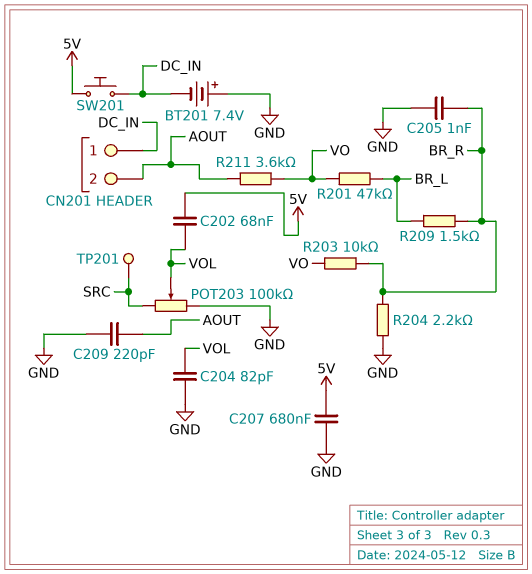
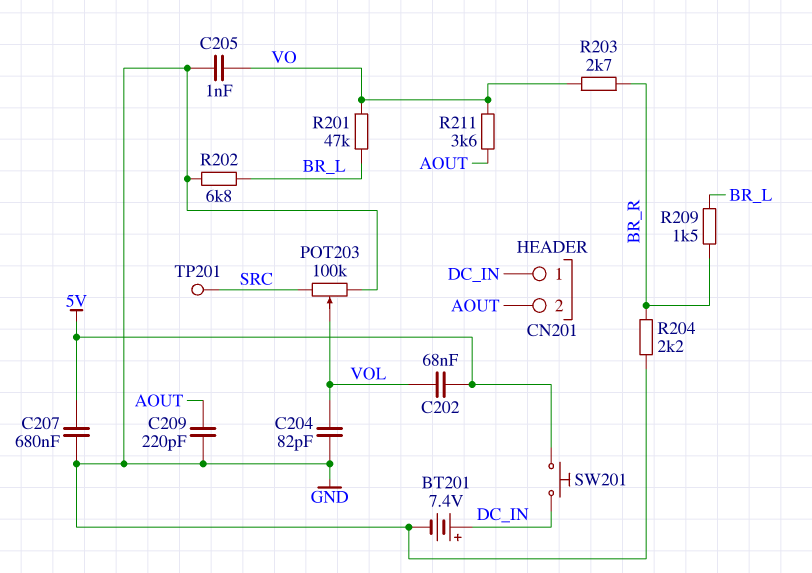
BT201: 7.4V (plus GND, minus DC_IN) -> 7.4V (plus DC_IN, minus GND)
C205: 1nF (BR_R, GND) -> 1nF (GND, VO)
R202: none -> 6.8k (BR_L, GND)
R203: 10k (BR_R, VO) -> 2.7k (BR_R, VO)

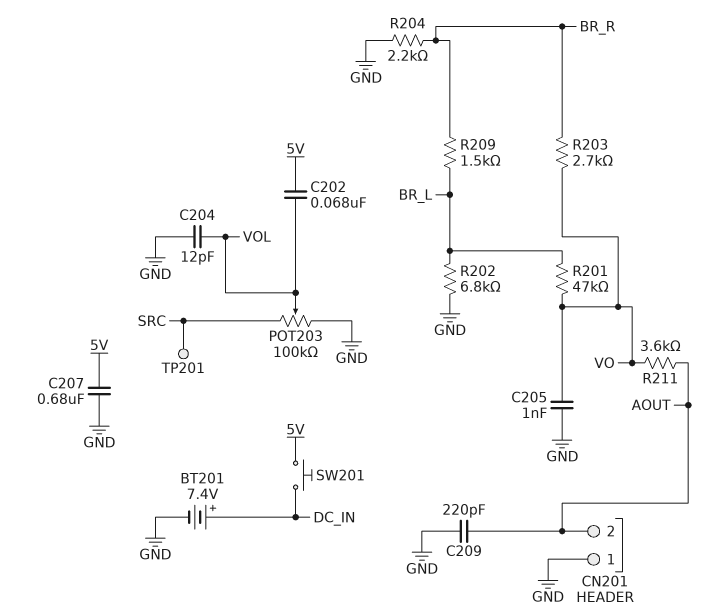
C204: 82pF (GND, VOL) -> 12pF (GND, VOL)
CN201 pin 1: DC_IN -> GND

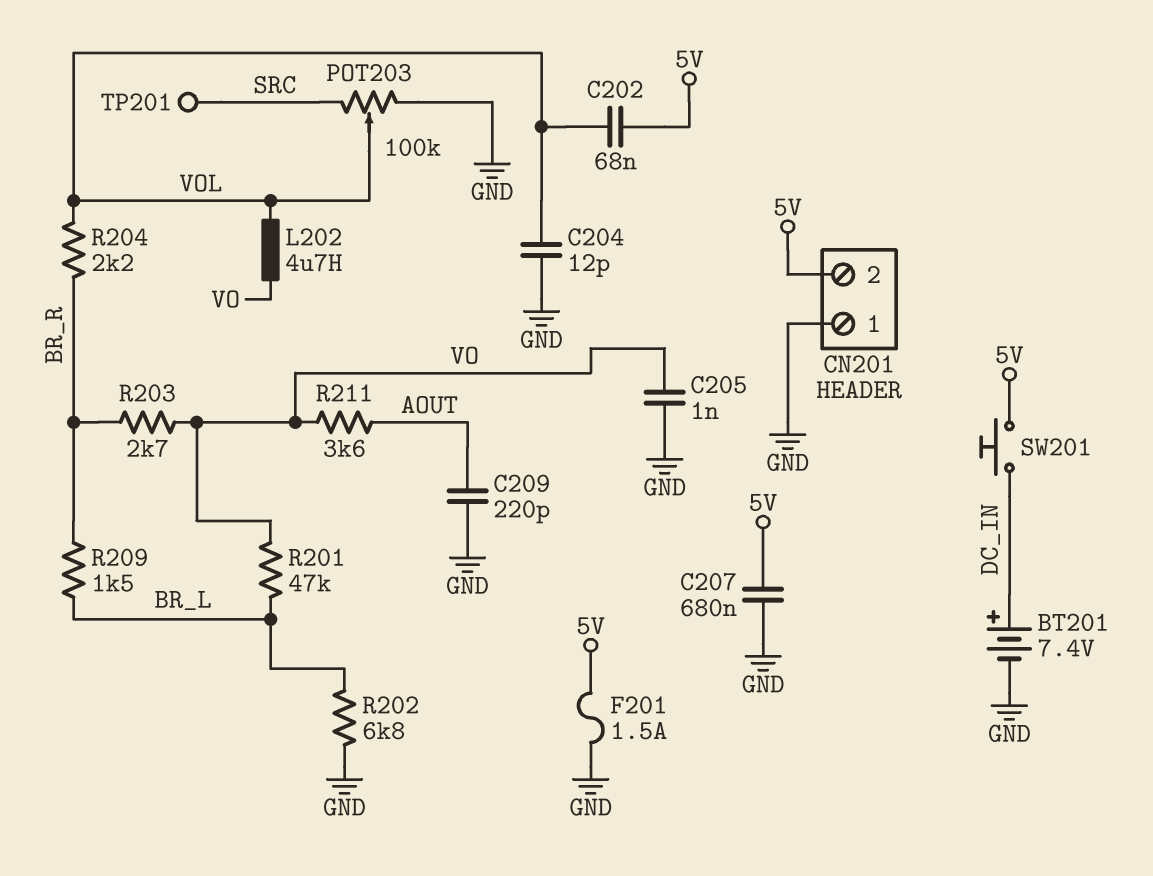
CN201 pin 2: AOUT -> 5V
F201: none -> 1.5A (5V, GND)
L202: none -> 4.7uH (VO, VOL)
R204: 2.2k (BR_R, GND) -> 2.2k (BR_R, VOL)

